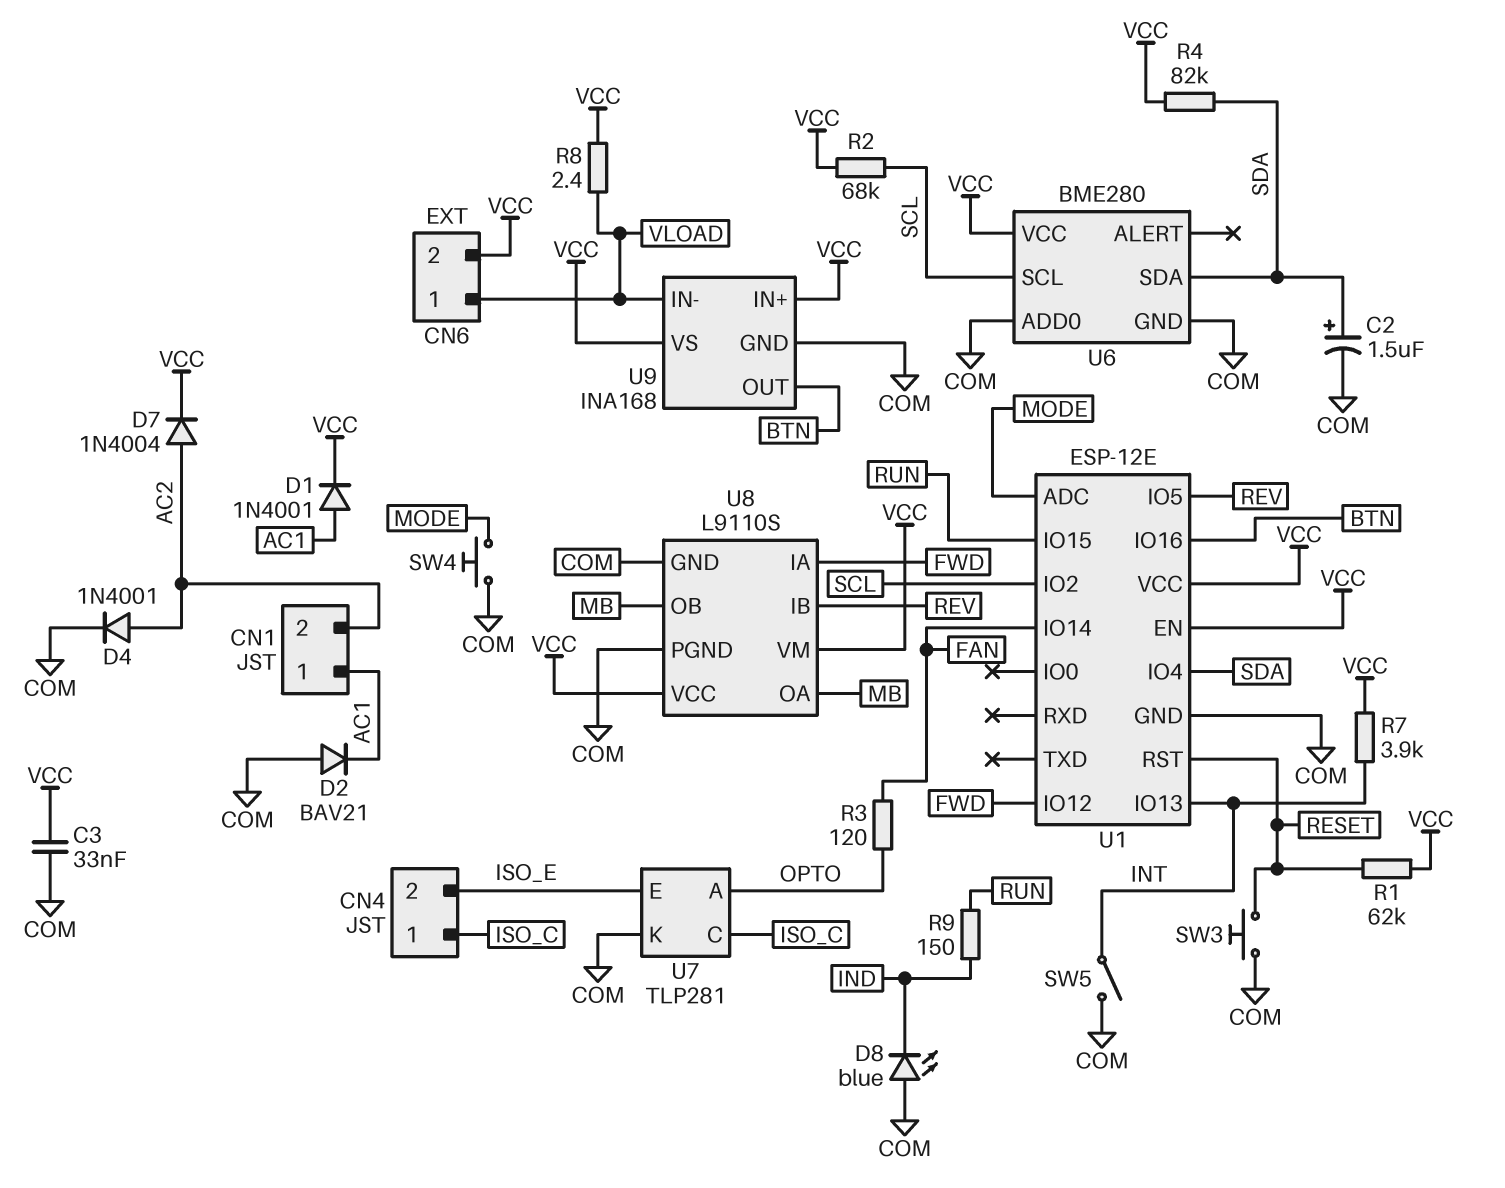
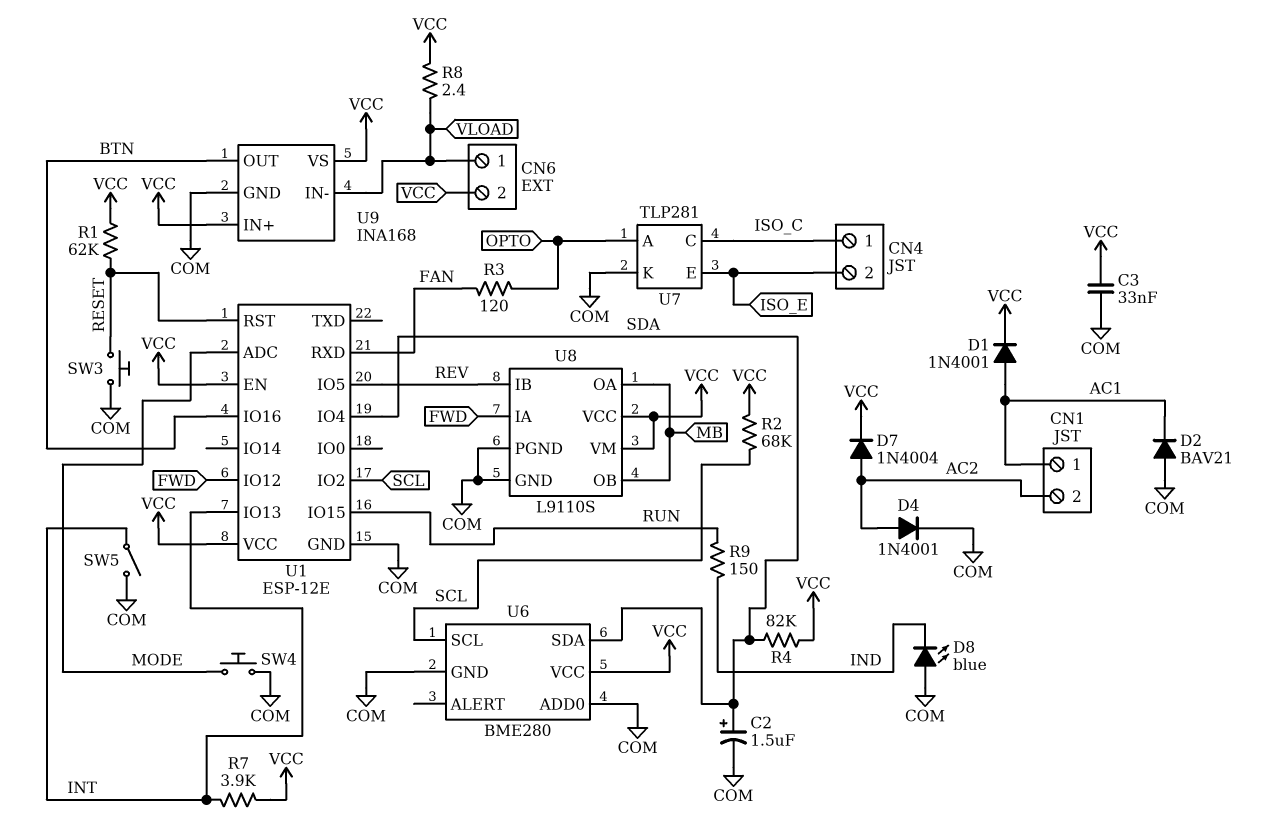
U1 pin IO14: FAN -> none
U1 pin RXD: none -> FAN

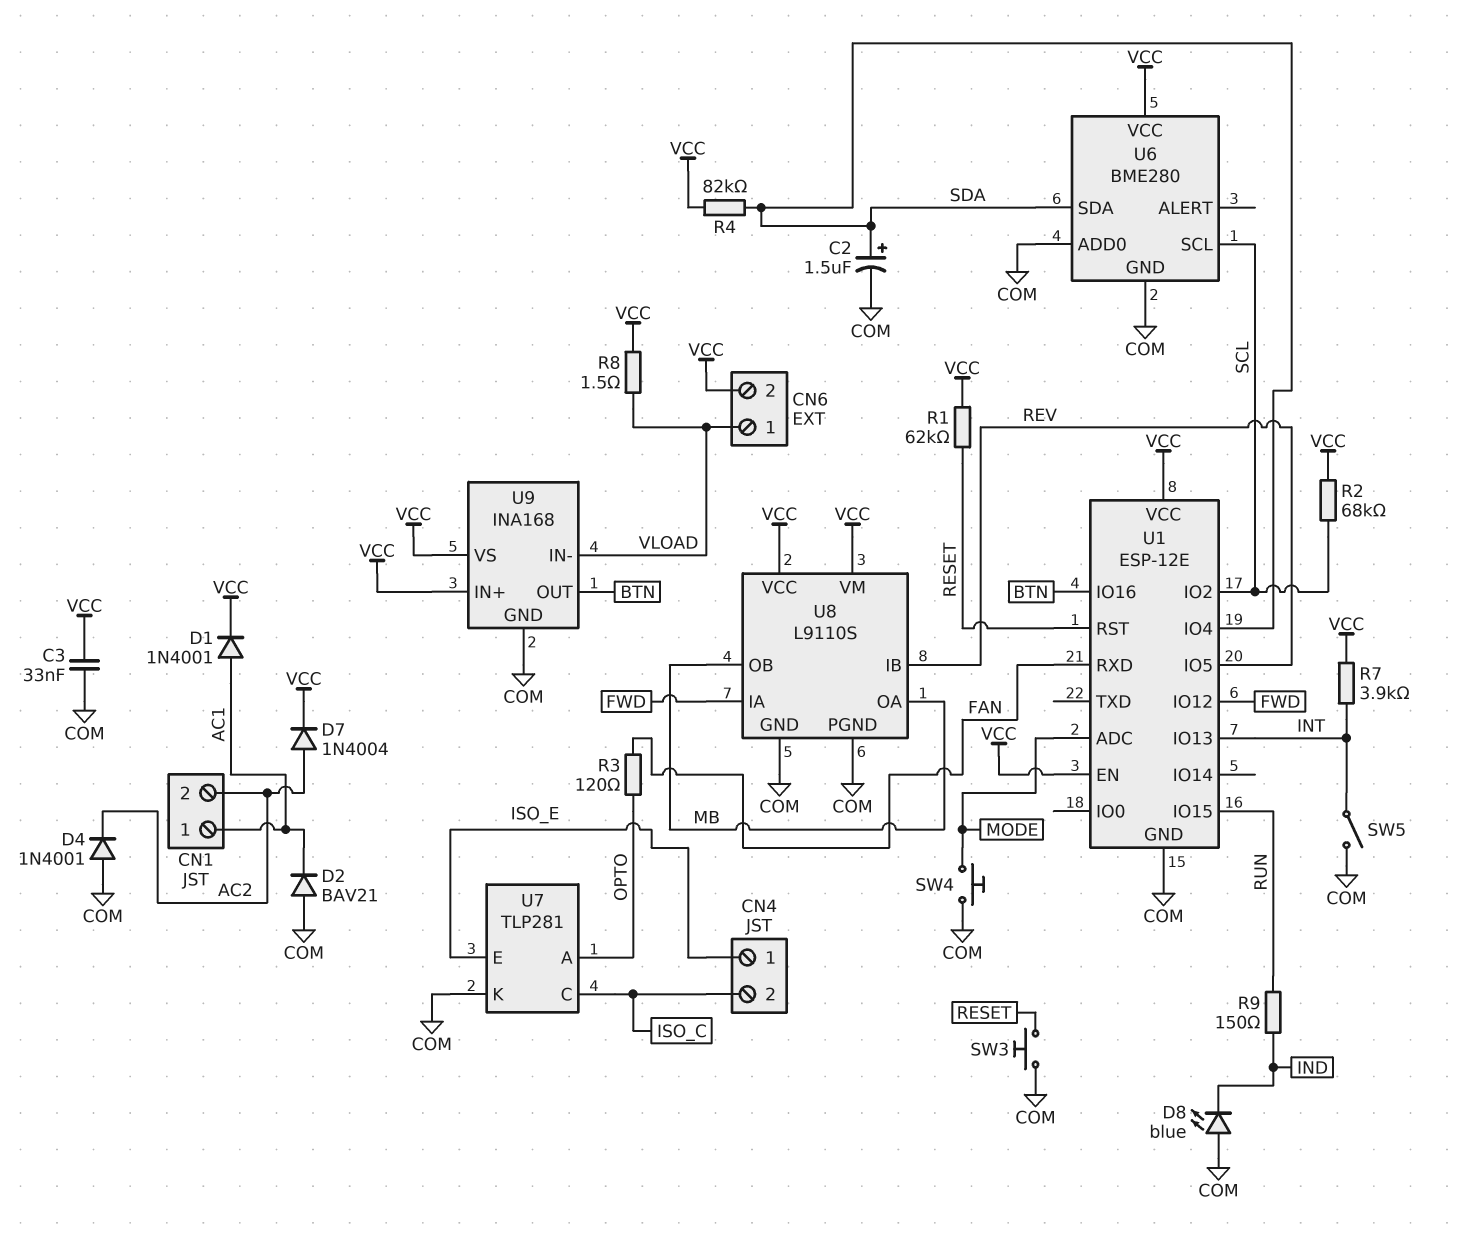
CN4 pin 1: ISO_C -> ISO_E
CN4 pin 2: ISO_E -> ISO_C
D4: diode 1N4001 (A AC2, K COM) -> diode 1N4001 (A COM, K AC2)
R8: 2.4 (VCC, VLOAD) -> 1.5 (VCC, VLOAD)

